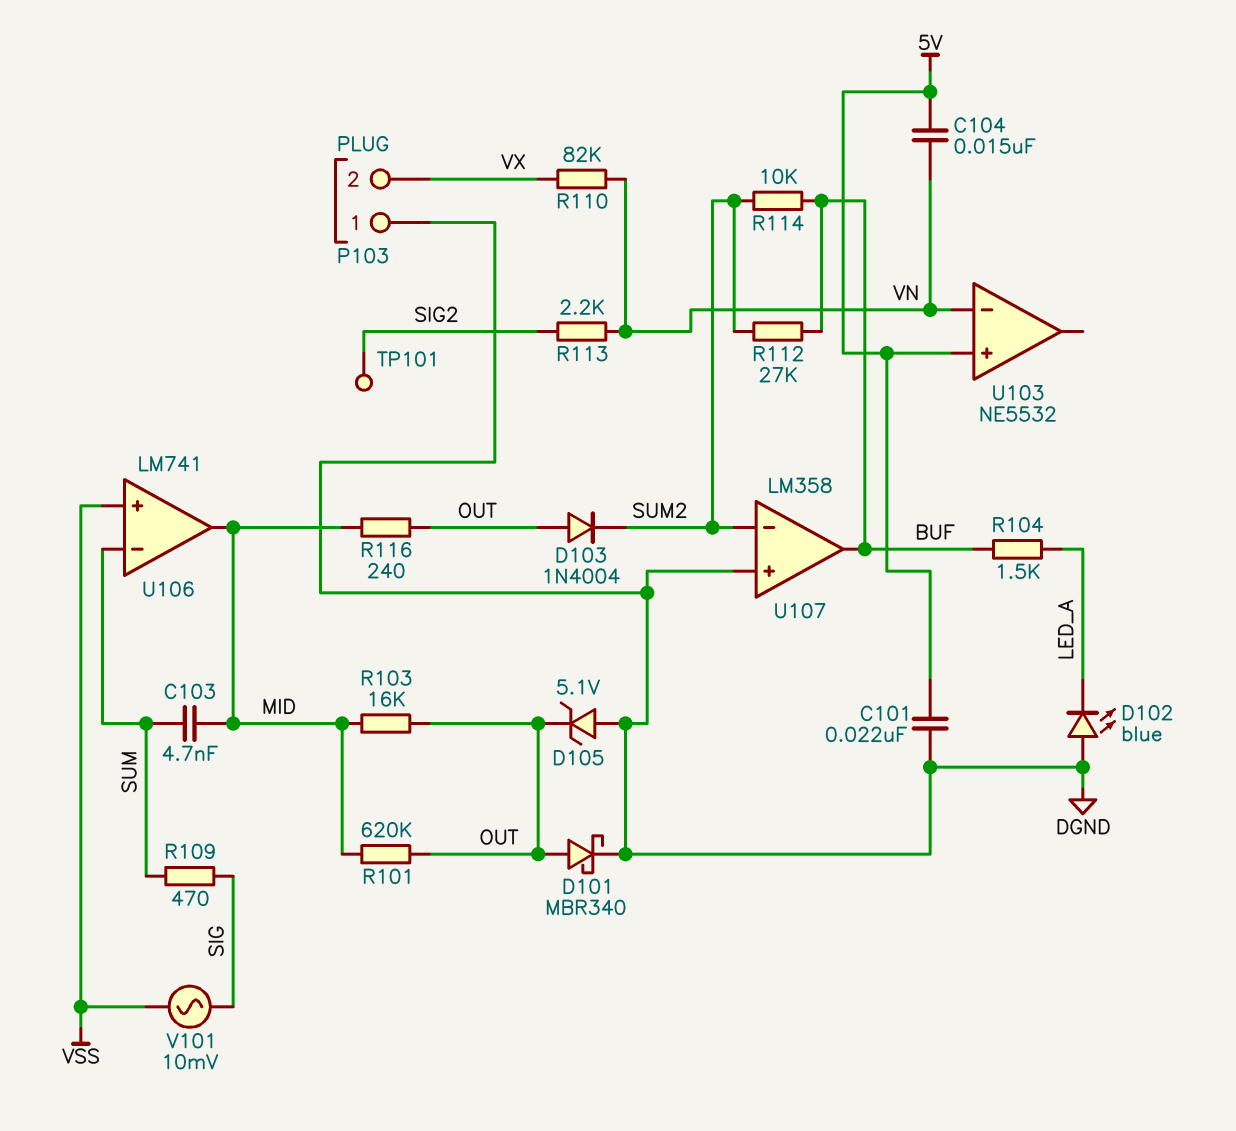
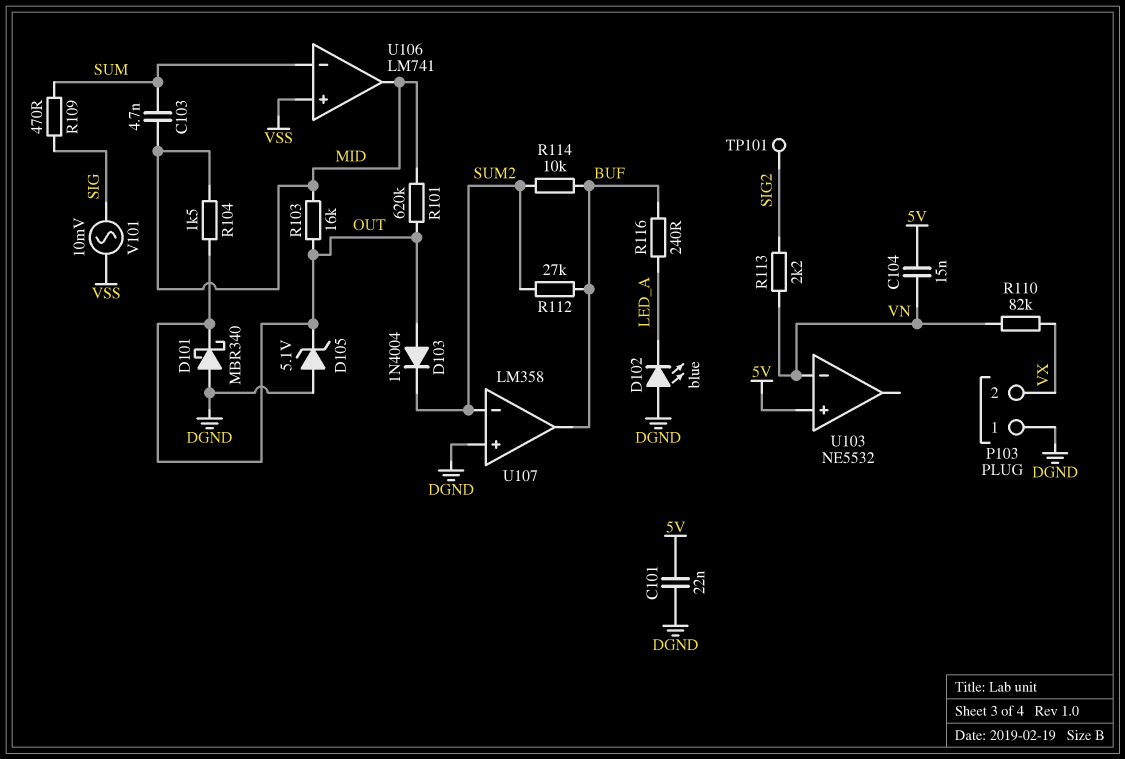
D101: schottky MBR340 (A OUT, K DGND) -> schottky MBR340 (A DGND, K OUT)
R104: 1.5k (BUF, LED_A) -> 1.5k (MID, OUT)
R116: 240 (MID, OUT) -> 240 (BUF, LED_A)

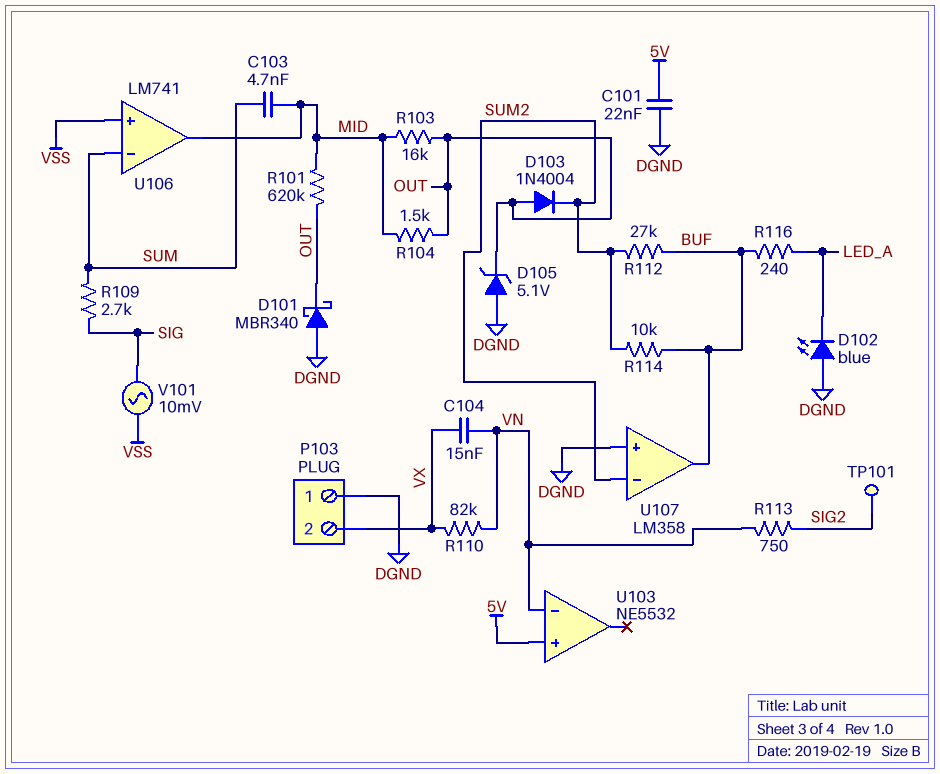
C104: 15nF (5V, VN) -> 15nF (VN, VX)
R109: 470 (SIG, SUM) -> 2.7k (SIG, SUM)
R113: 2.2k (SIG2, VN) -> 750 (SIG2, VN)

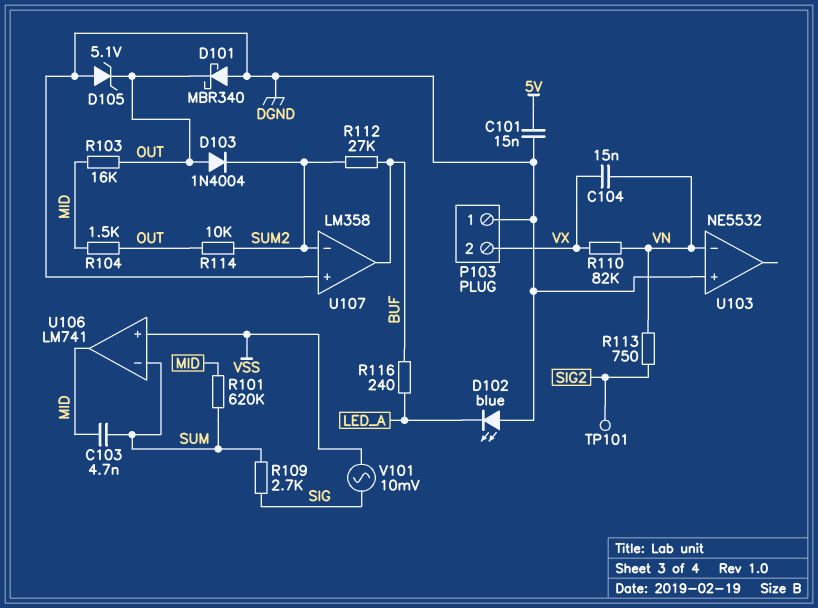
C101: 22nF (5V, DGND) -> 15nF (5V, DGND)
R101: 620k (MID, OUT) -> 620k (MID, SUM)
R114: 10k (BUF, SUM2) -> 10k (OUT, SUM2)
U103 pin in+: 5V -> DGND

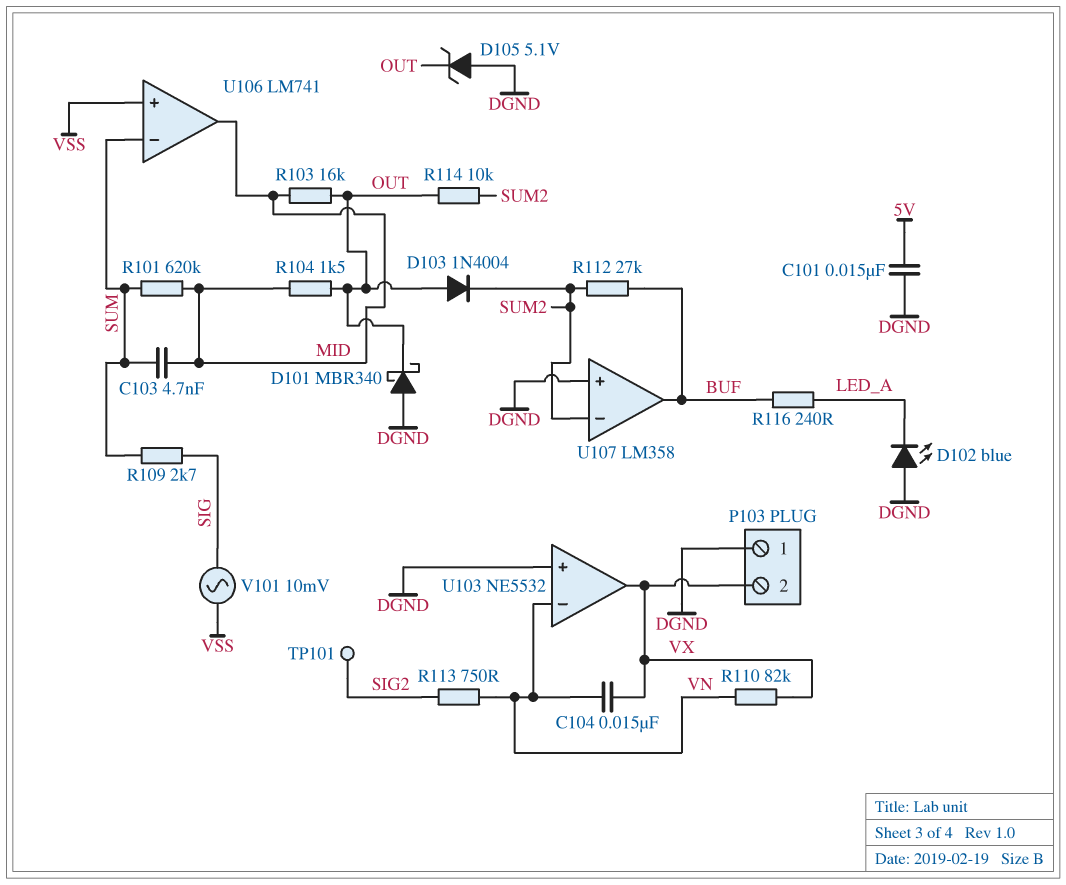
U103 pin out: none -> VX

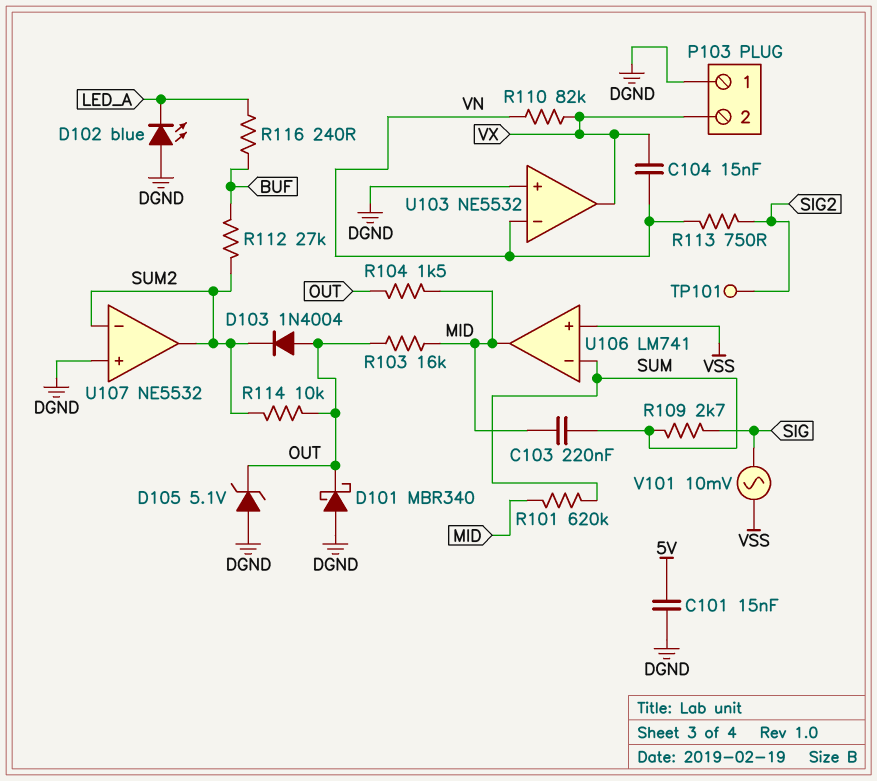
C103: 4.7nF (MID, SUM) -> 220nF (MID, SUM)
U107: LM358 -> NE5532
U107 pin out: BUF -> SUM2

